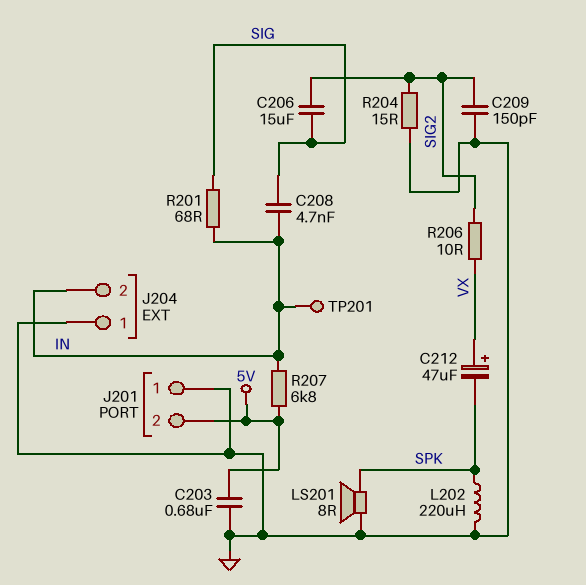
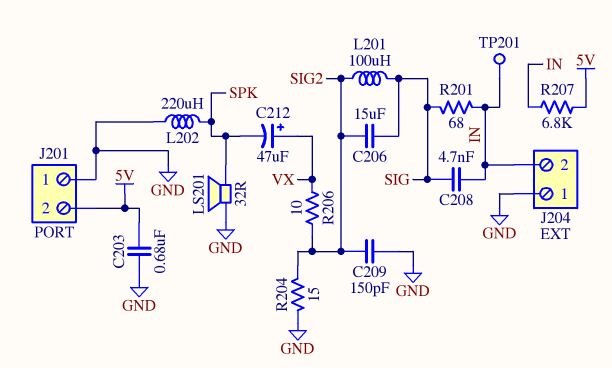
L201: none -> 100uH (SIG, SIG2)
LS201: speaker 8R (GND, SPK) -> speaker 32R (GND, SPK)

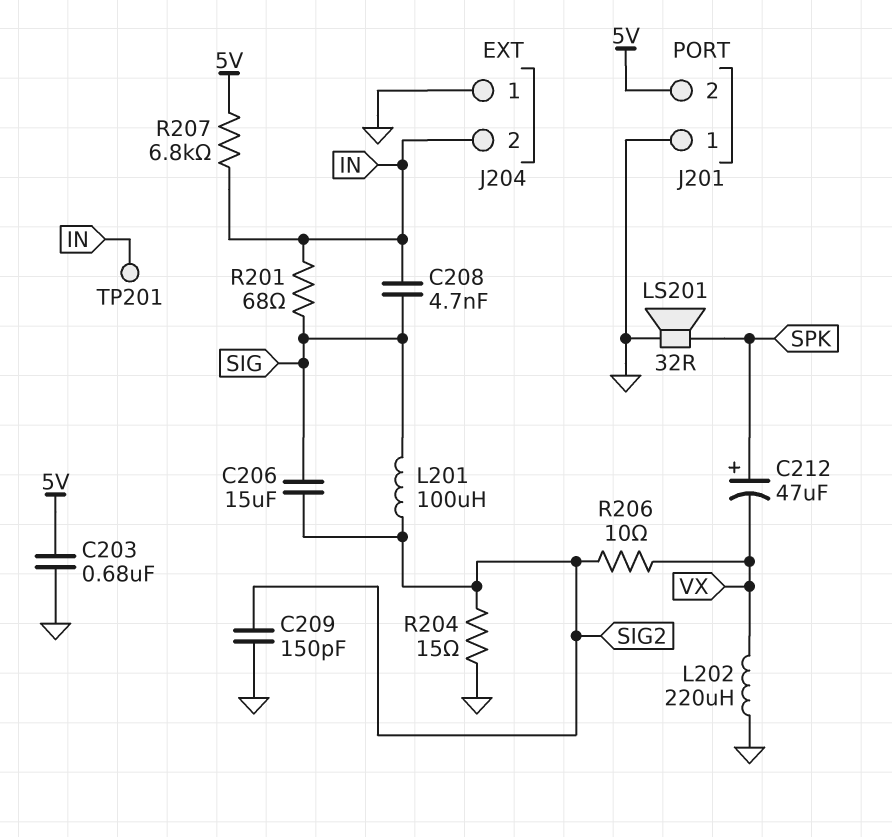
C212: 47uF (plus VX, minus SPK) -> 47uF (plus SPK, minus VX)
L202: 220uH (GND, SPK) -> 220uH (GND, VX)

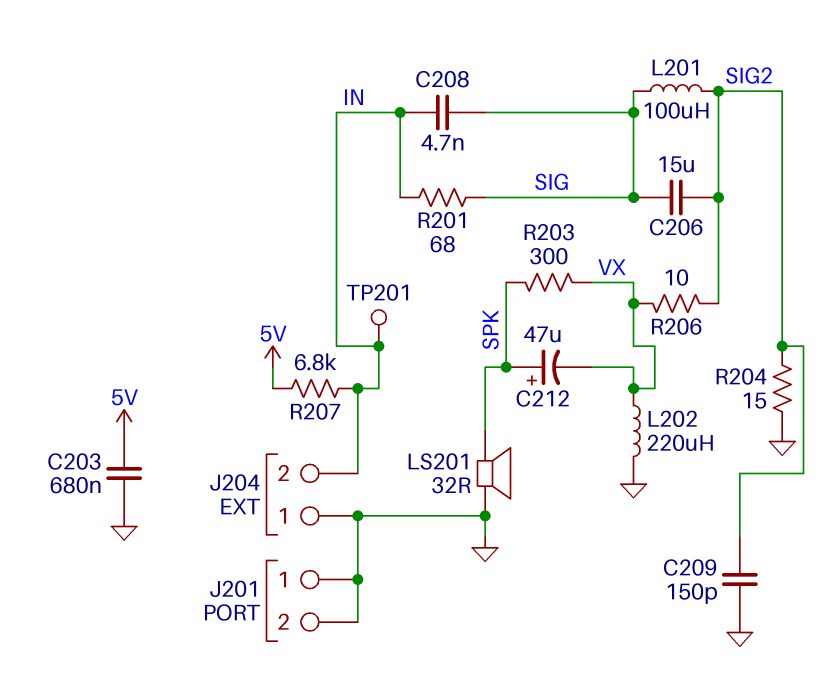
J201 pin 2: 5V -> GND
R203: none -> 300 (SPK, VX)

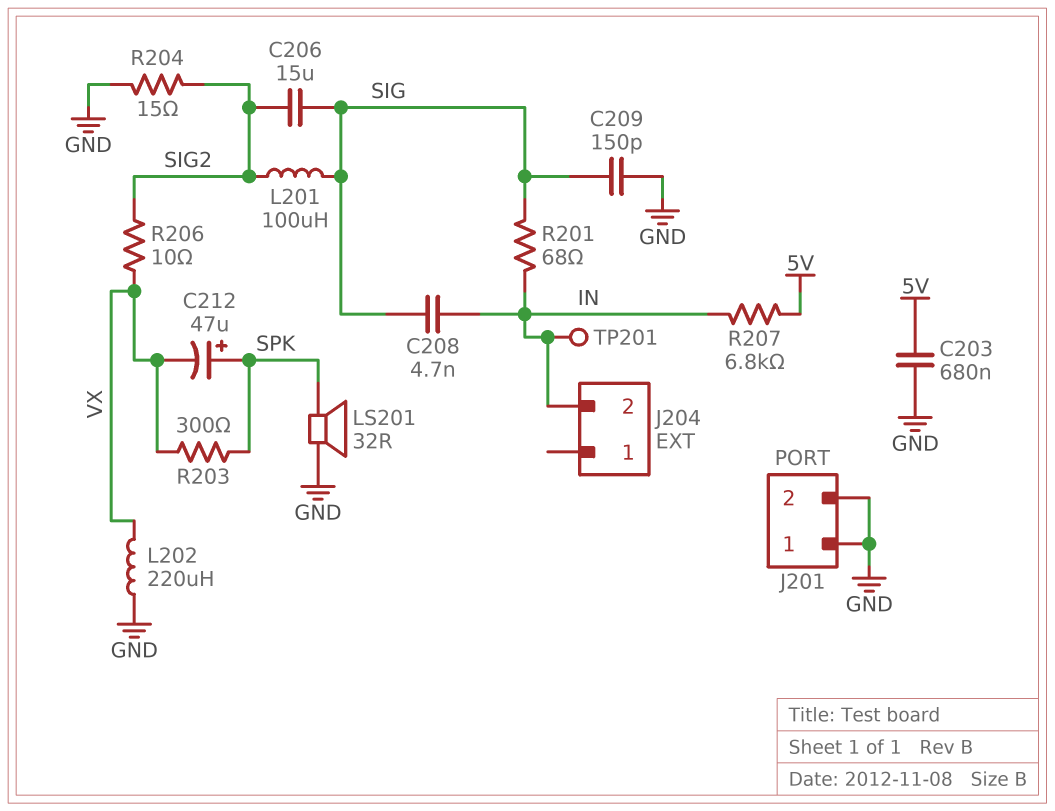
C209: 150pF (GND, SIG2) -> 150pF (GND, SIG)
J204 pin 1: GND -> none

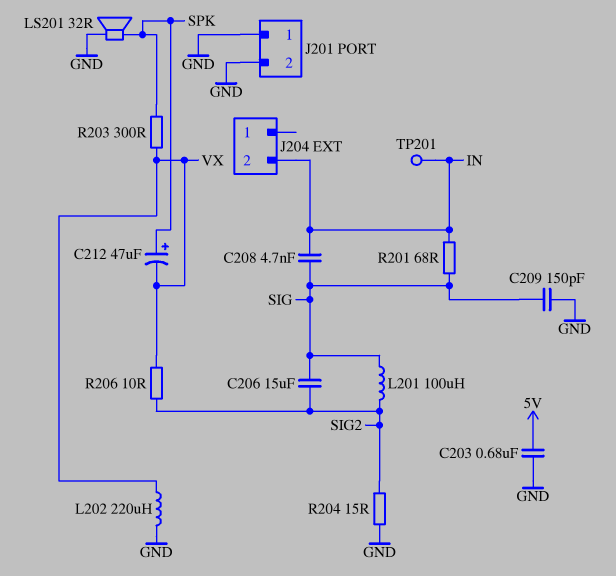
R207: 6.8k (5V, IN) -> none

